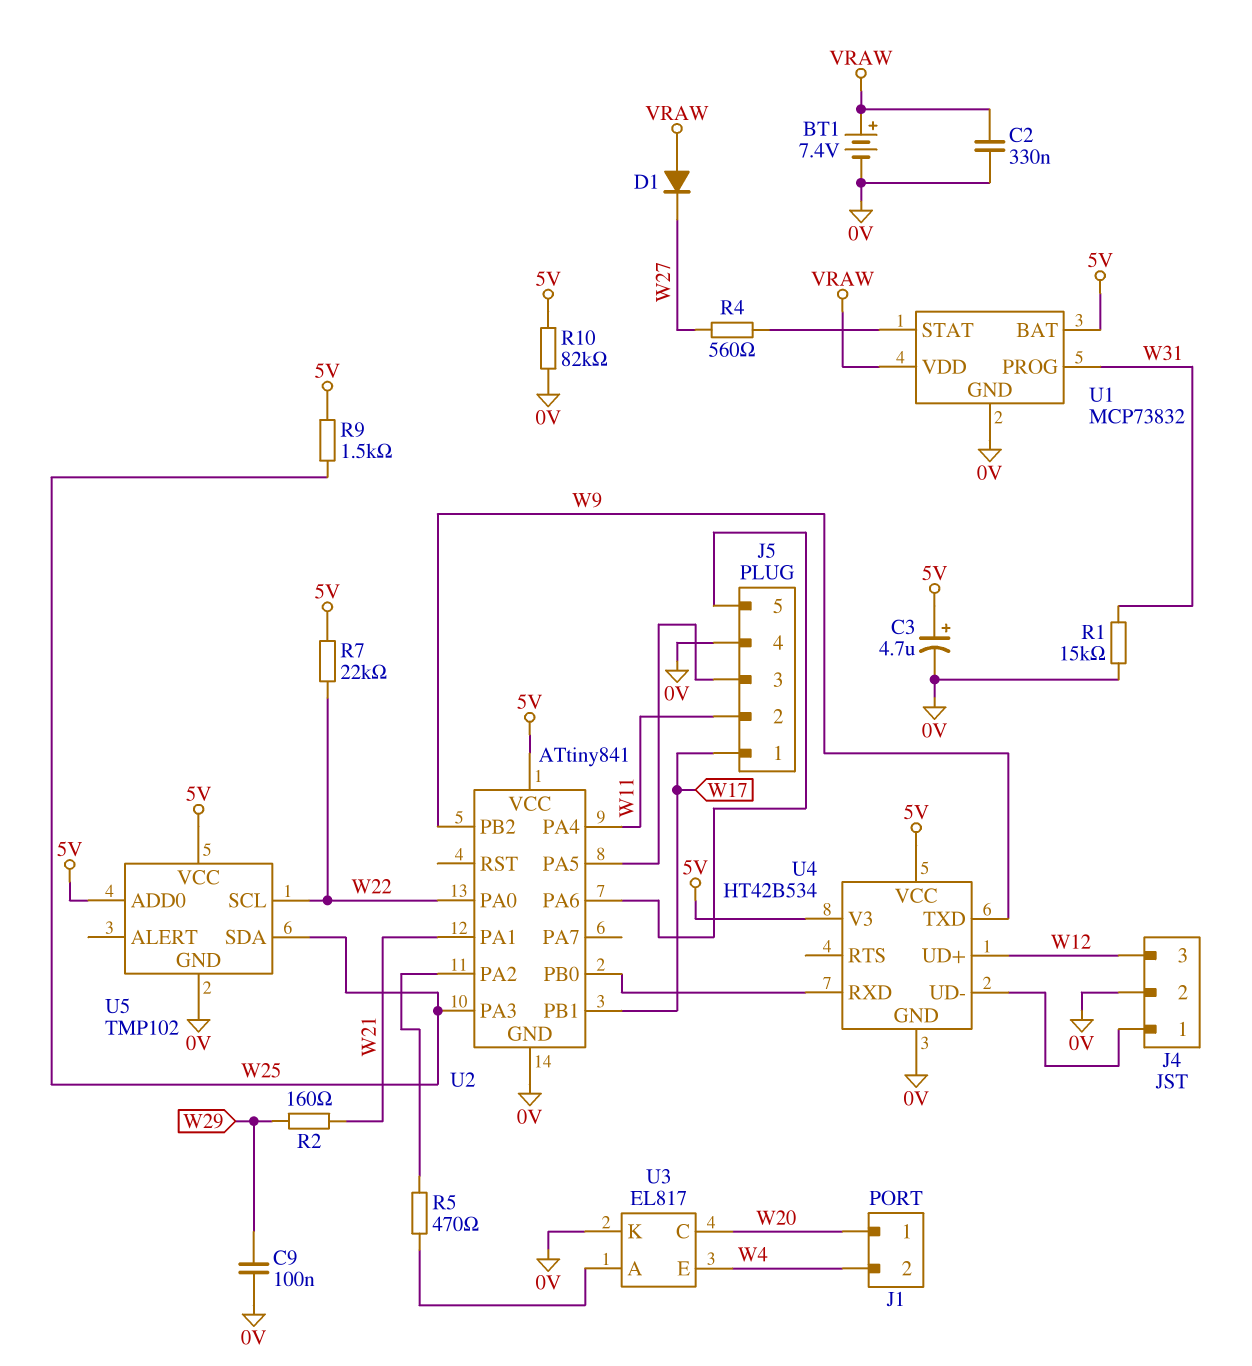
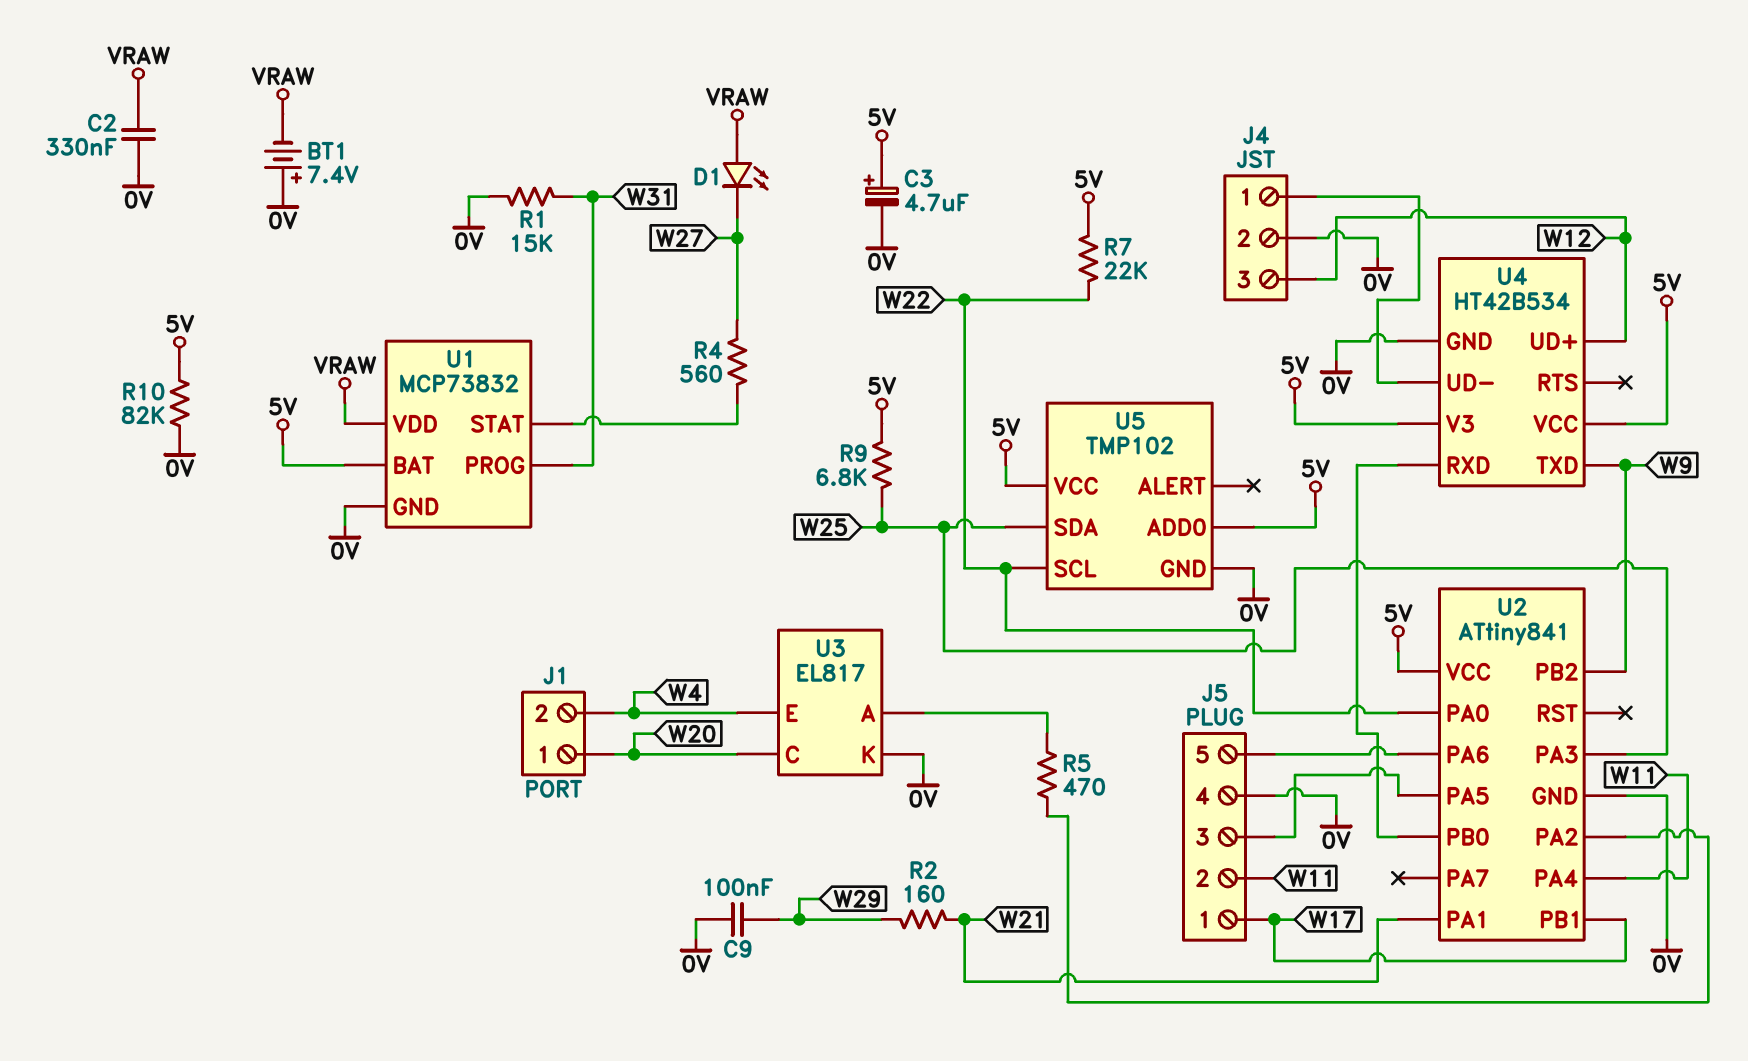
BT1: 7.4V (plus VRAW, minus 0V) -> 7.4V (plus 0V, minus VRAW)
D1: diode (A VRAW, K W27) -> LED (A VRAW, K W27)
R9: 1.5k (5V, W25) -> 6.8k (5V, W25)

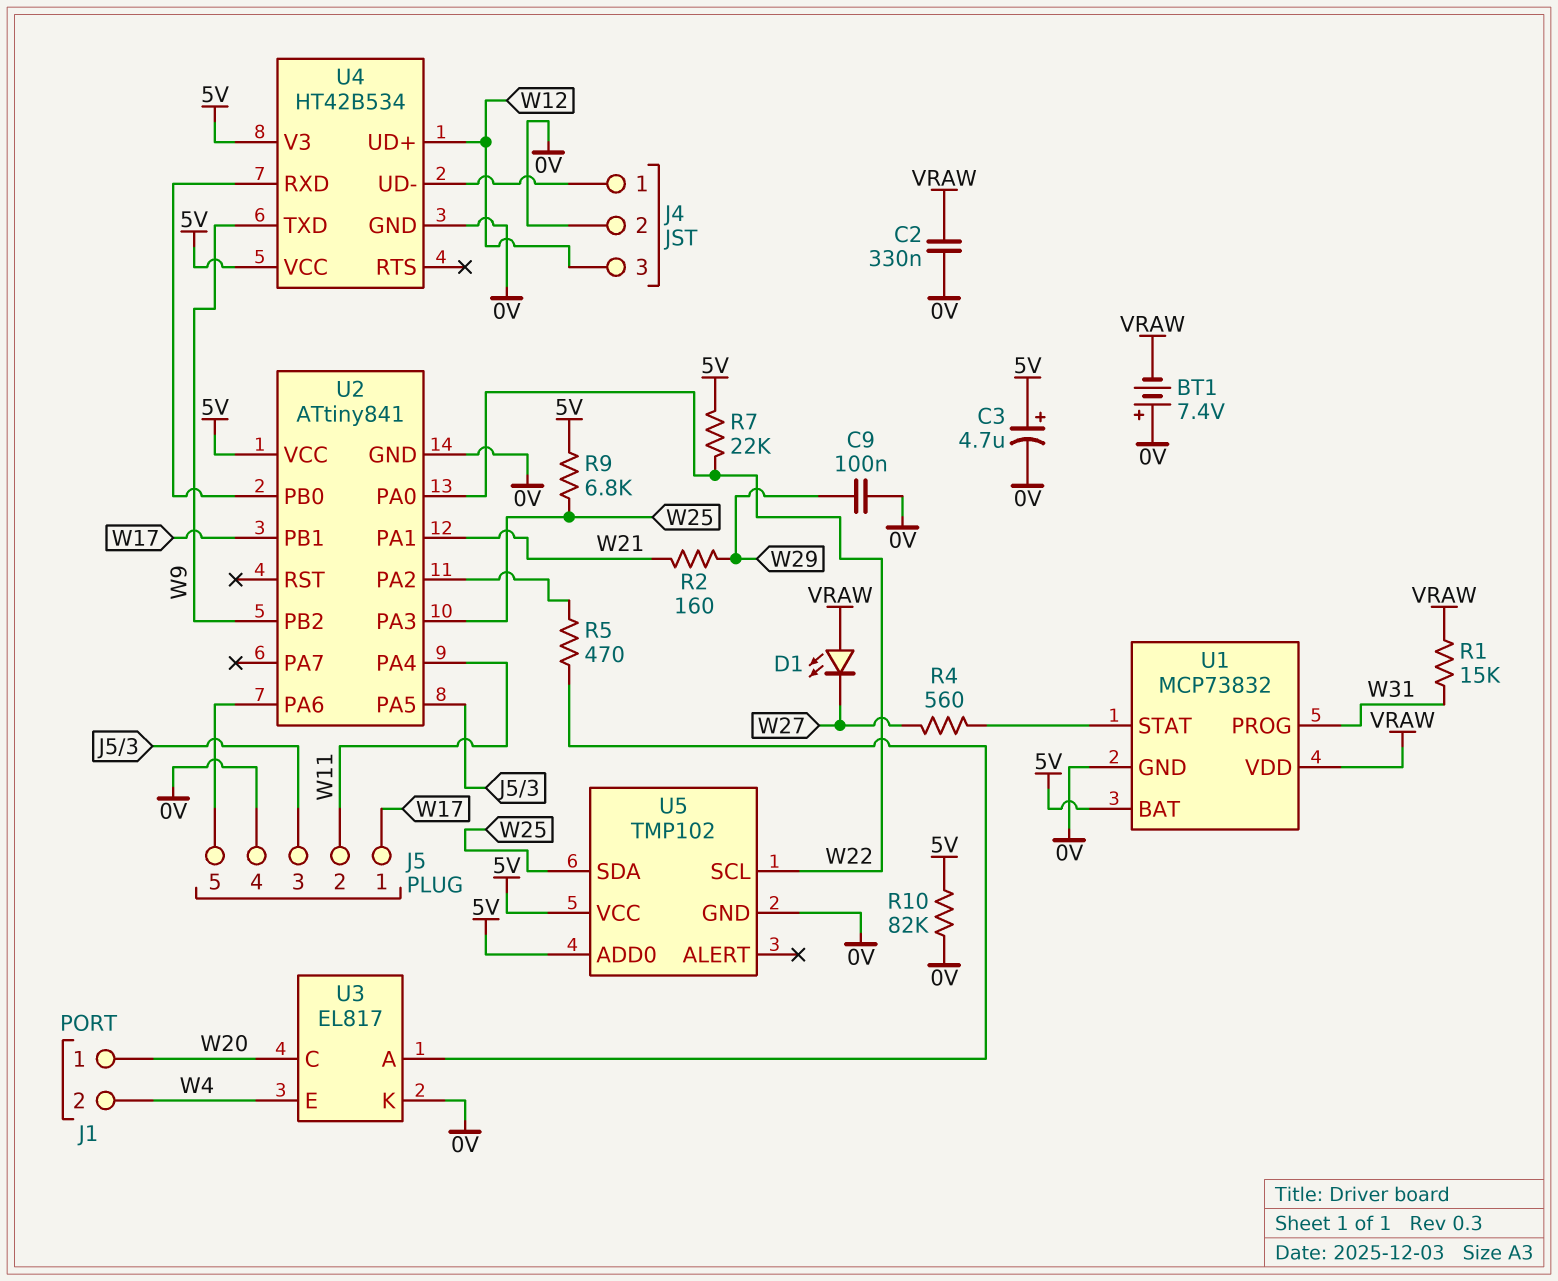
R1: 15k (0V, W31) -> 15k (VRAW, W31)

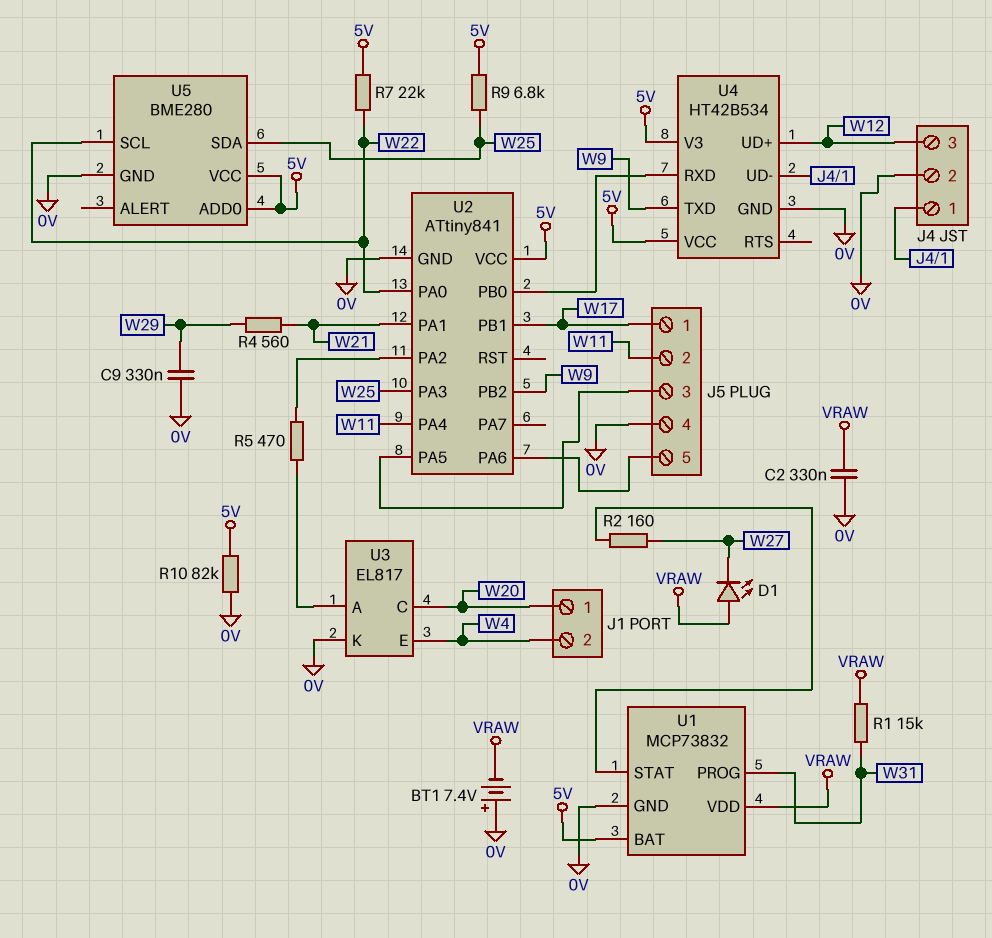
C3: 4.7uF (plus 5V, minus 0V) -> none
C9: 100nF (0V, W29) -> 330nF (0V, W29)
R2: 160 (W21, W29) -> 160 (U1/STAT, W27)
R4: 560 (U1/STAT, W27) -> 560 (W21, W29)
U5: TMP102 -> BME280

